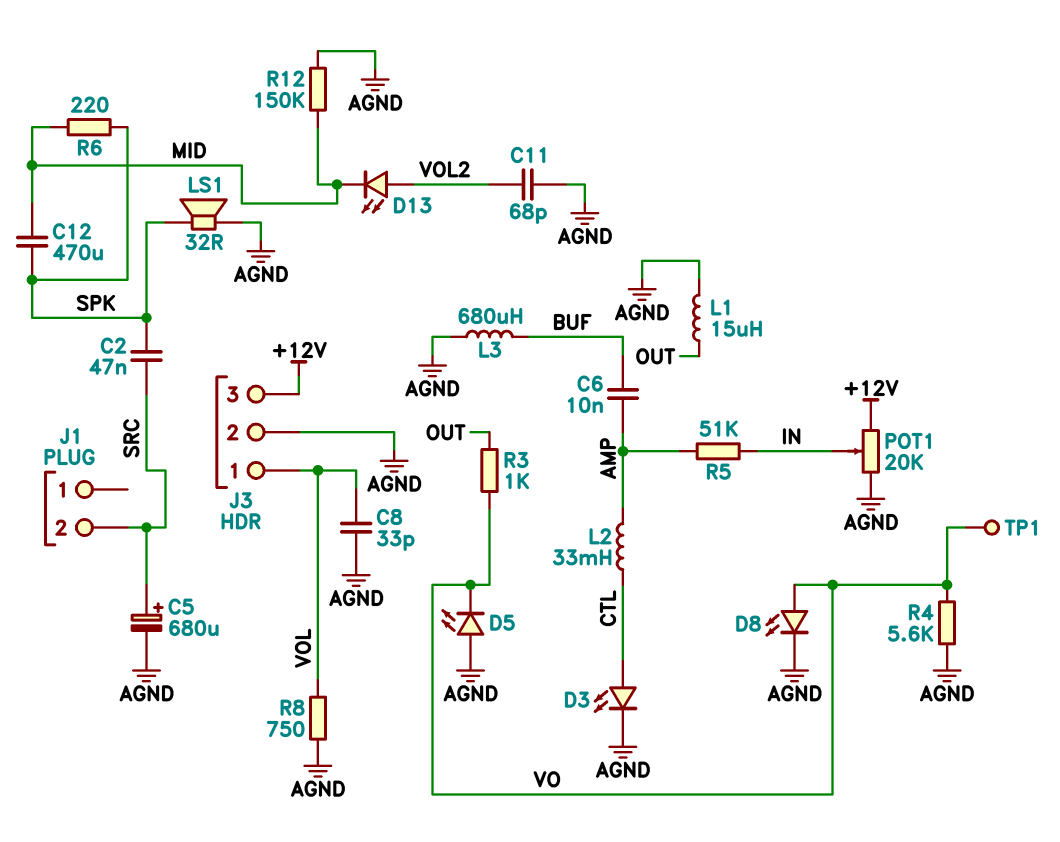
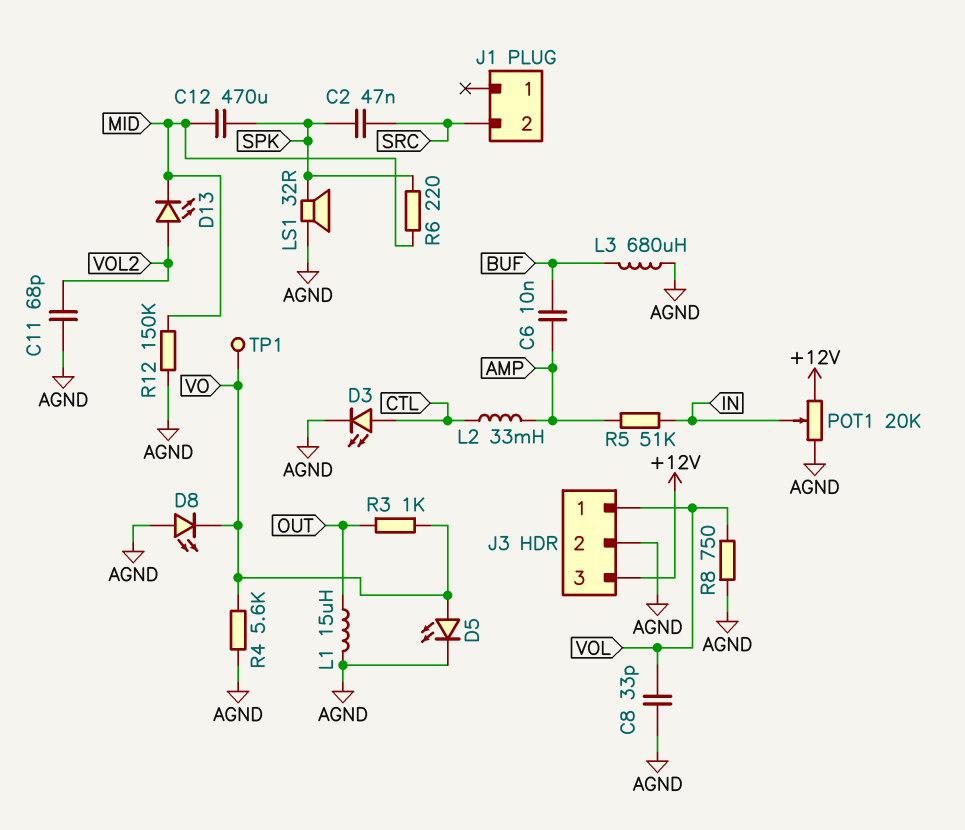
C5: 680uF (plus SRC, minus AGND) -> none
D5: LED (A AGND, K VO) -> LED (A VO, K AGND)
D8: LED (A VO, K AGND) -> LED (A AGND, K VO)

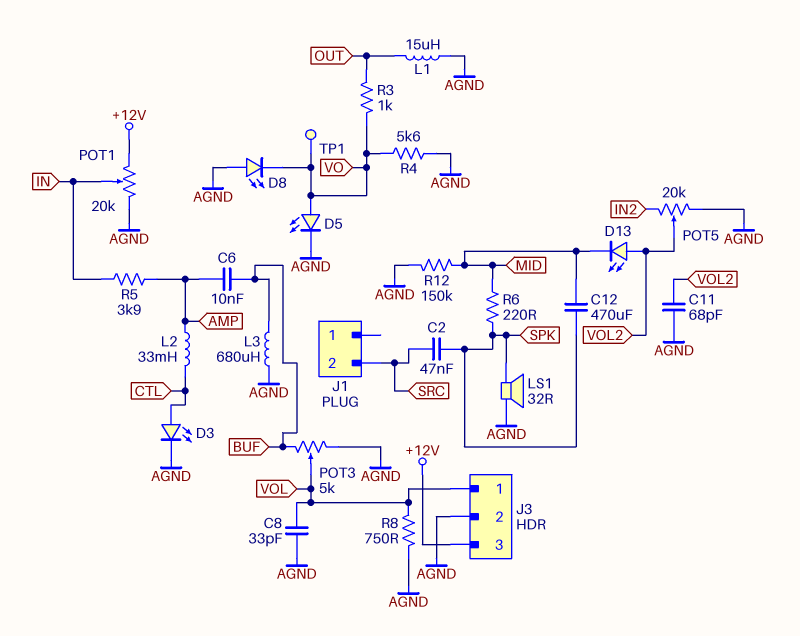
POT3: none -> 5k (AGND, BUF, wiper VOL)
POT5: none -> 20k (AGND, IN2, wiper VOL2)
R5: 51k (AMP, IN) -> 3.9k (AMP, IN)

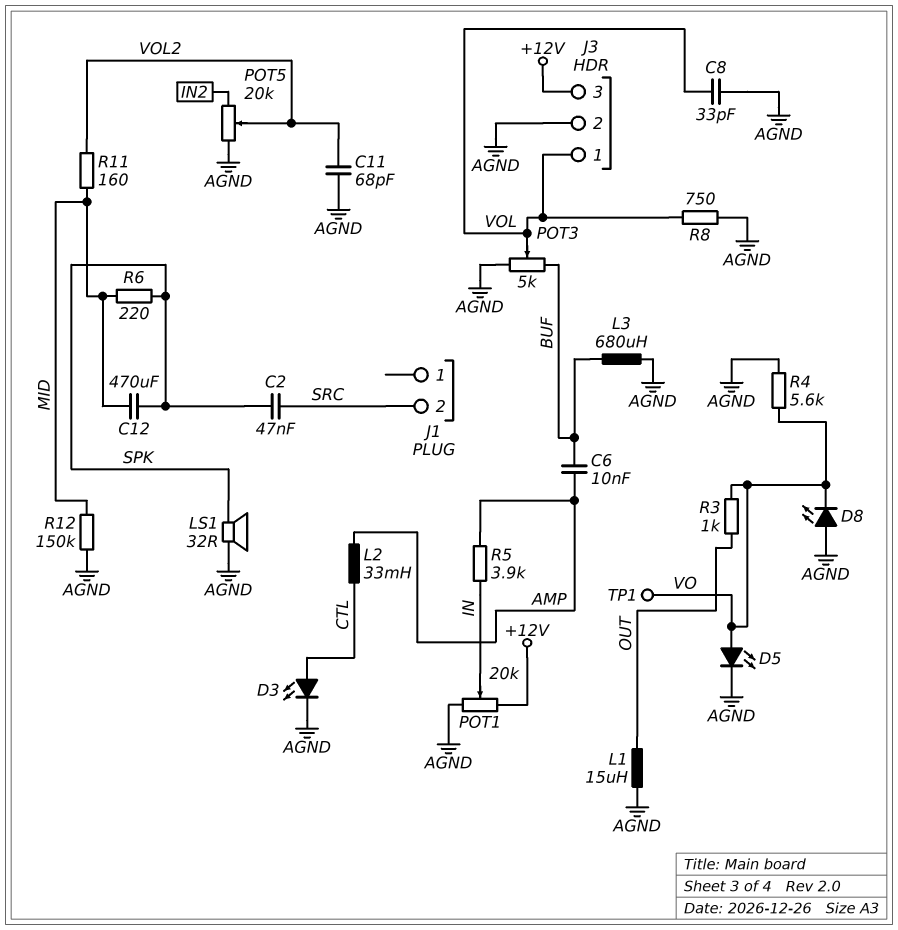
D13: LED (A VOL2, K MID) -> none
R11: none -> 160 (MID, VOL2)

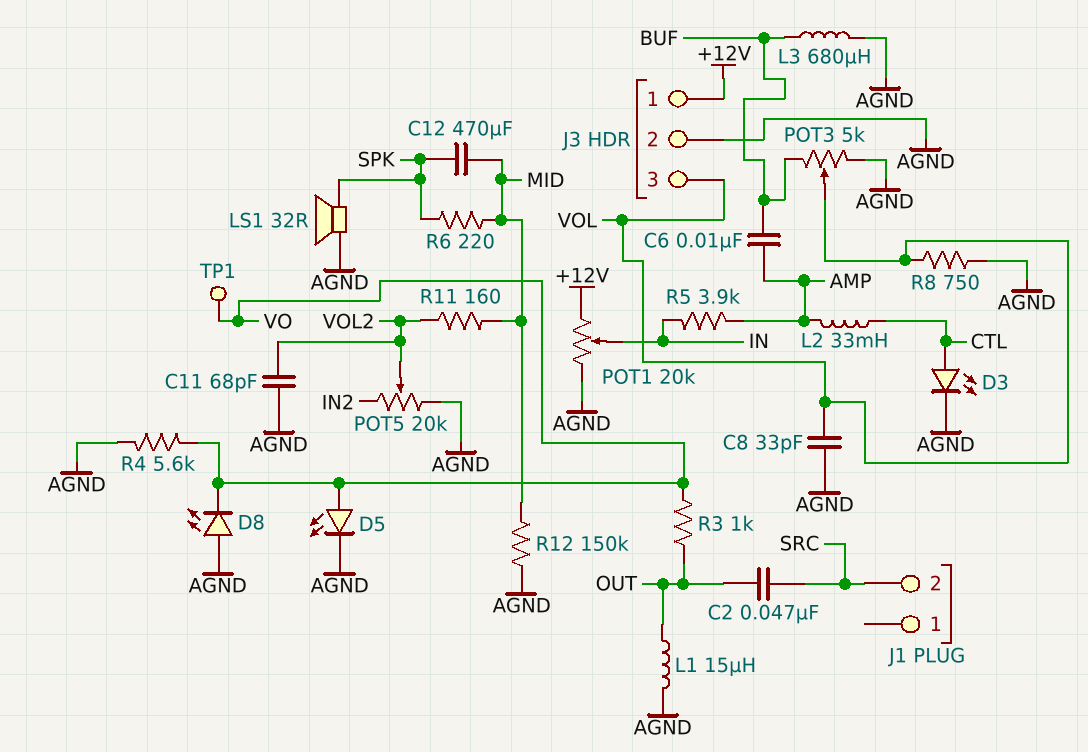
C2: 47nF (SPK, SRC) -> 47nF (OUT, SRC)
J3 pin 1: VOL -> +12V
J3 pin 3: +12V -> VOL

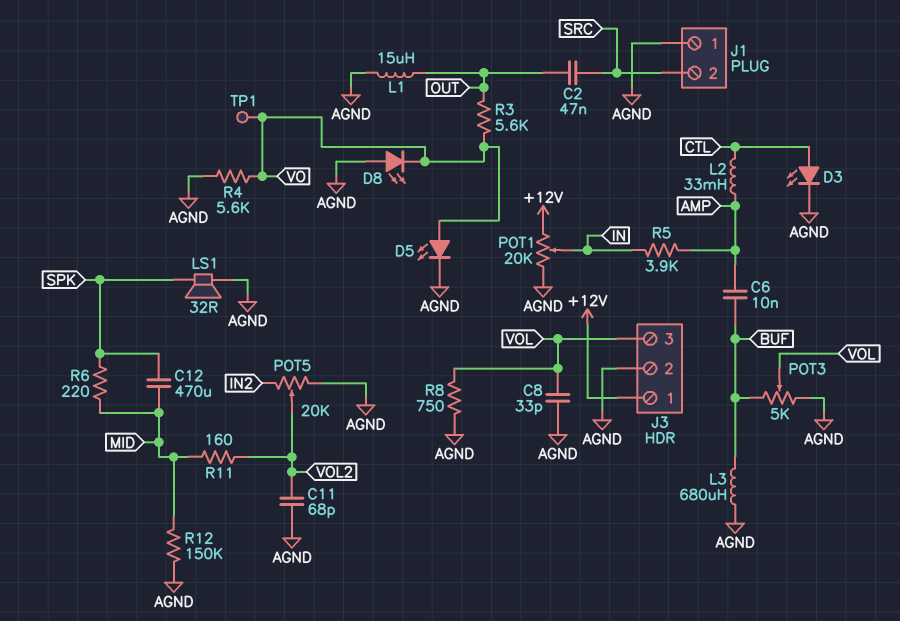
J1 pin 1: none -> AGND
R3: 1k (OUT, VO) -> 5.6k (OUT, VO)

